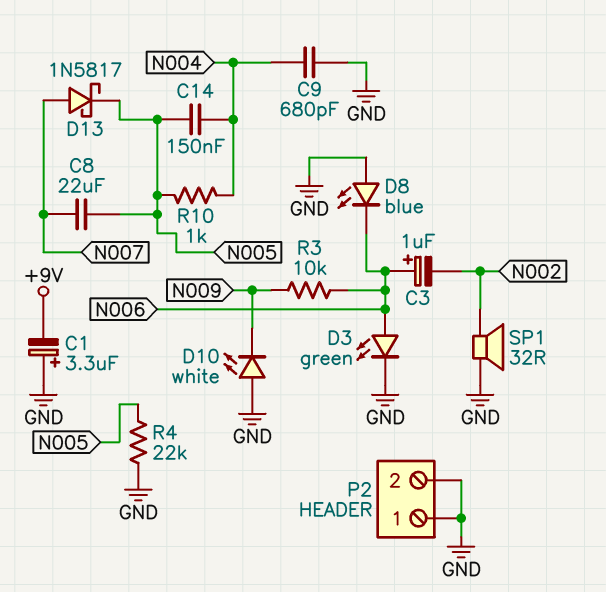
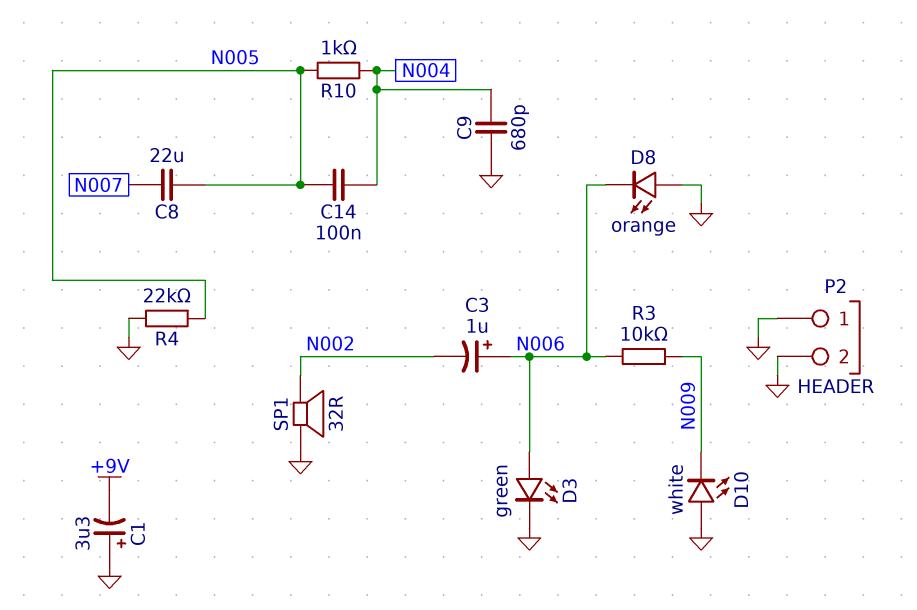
C14: 150nF (N004, N005) -> 100nF (N004, N005)
D8: LED blue (A GND, K N006) -> LED orange (A GND, K N006)
D13: schottky 1N5817 (A N007, K N005) -> none

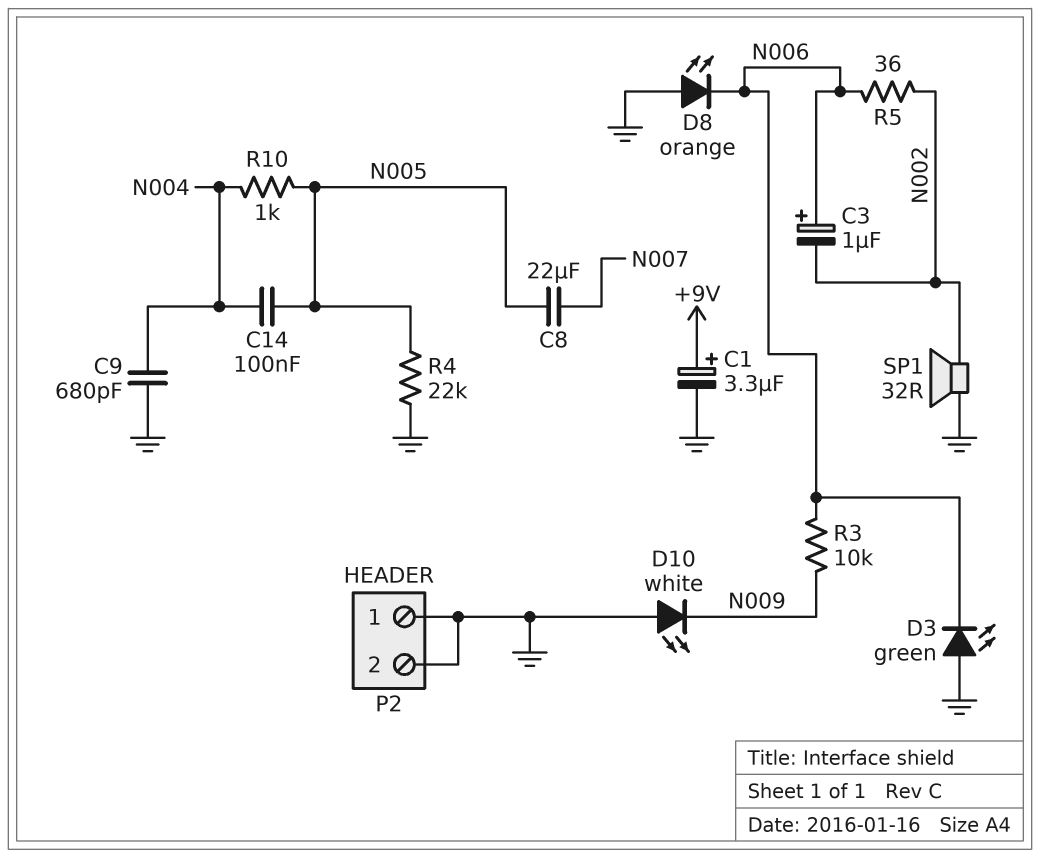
C1: 3.3uF (plus GND, minus +9V) -> 3.3uF (plus +9V, minus GND)
D3: LED green (A N006, K GND) -> LED green (A GND, K N006)
R5: none -> 36 (N002, N006)

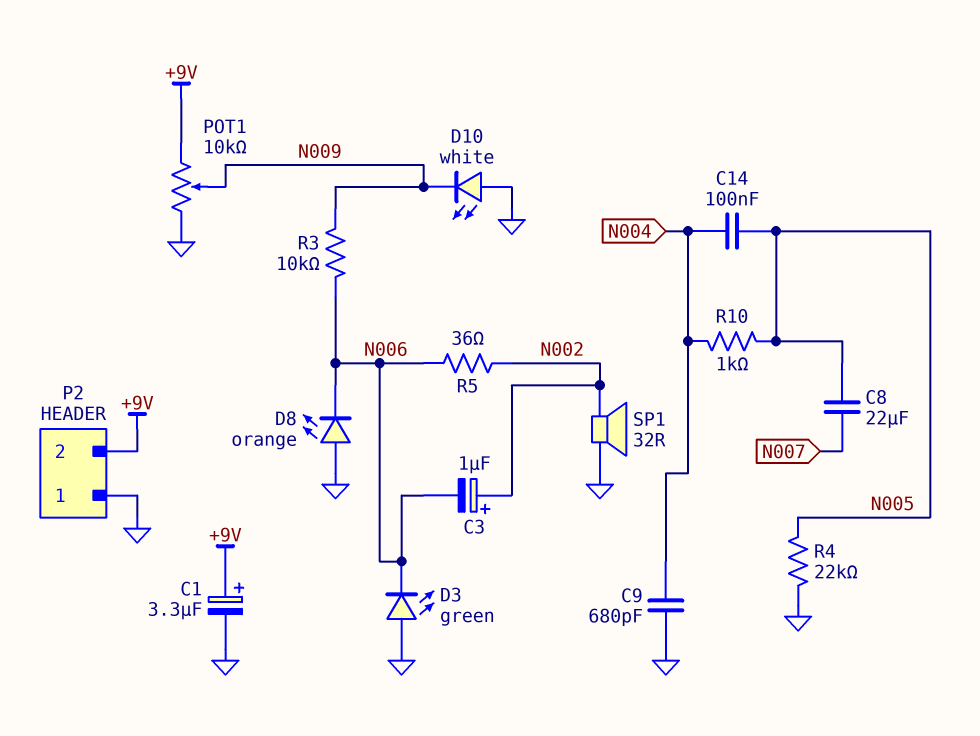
C3: 1uF (plus N006, minus N002) -> 1uF (plus N002, minus N006)
P2 pin 2: GND -> +9V
POT1: none -> 10k (+9V, GND, wiper N009)

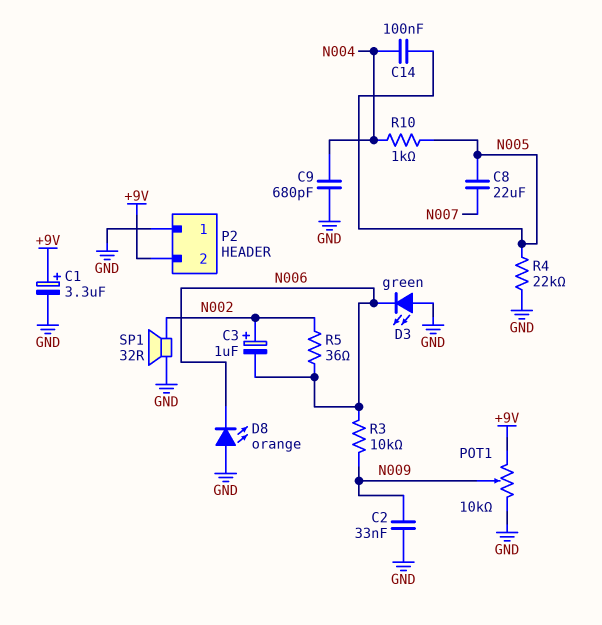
C2: none -> 33nF (GND, N009)
D10: LED white (A GND, K N009) -> none

